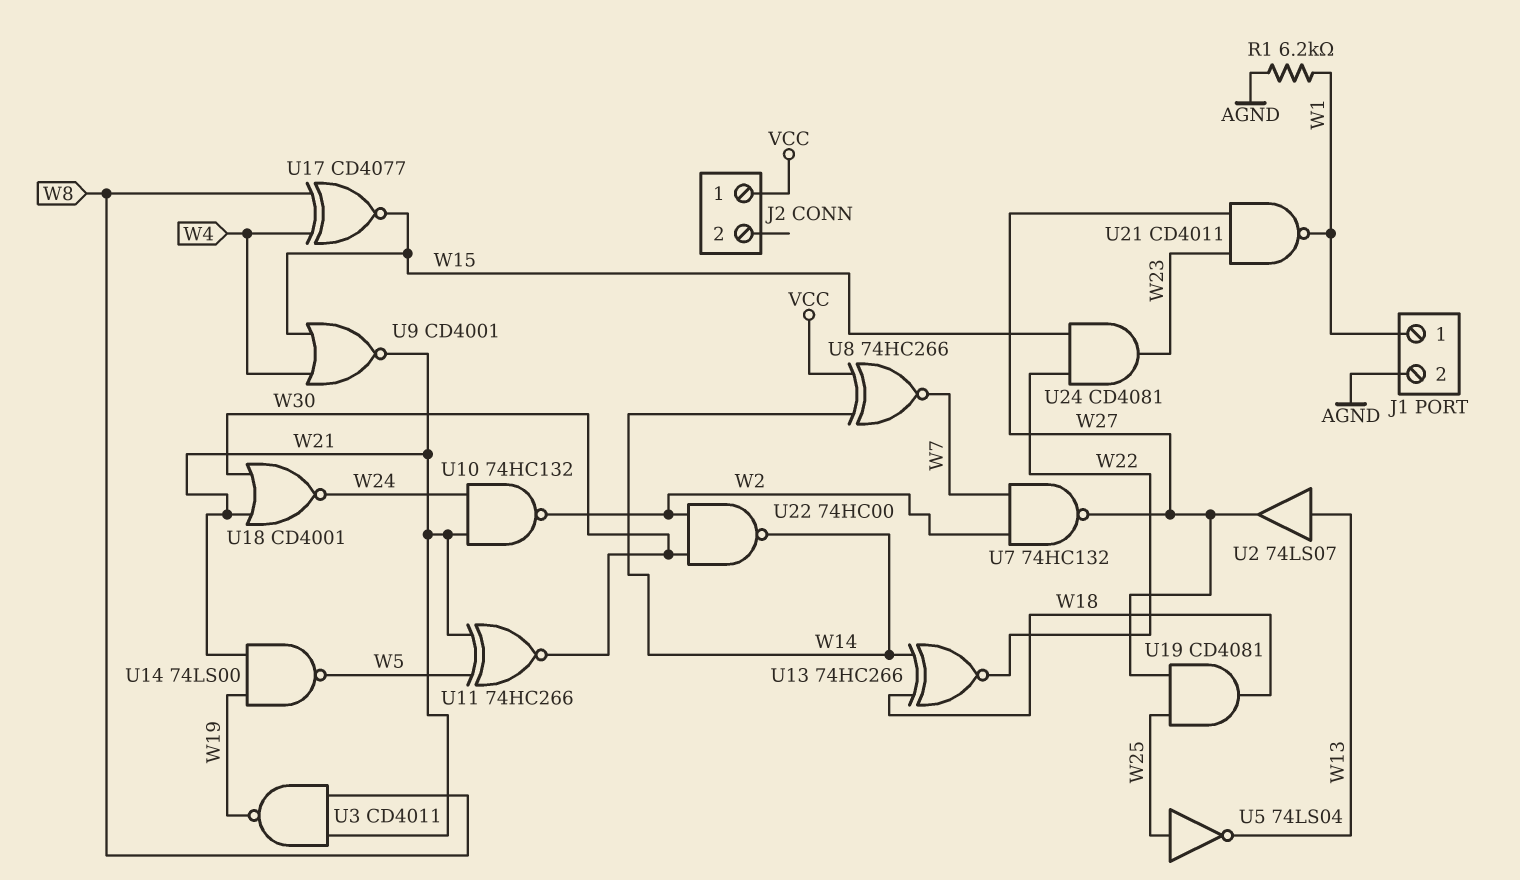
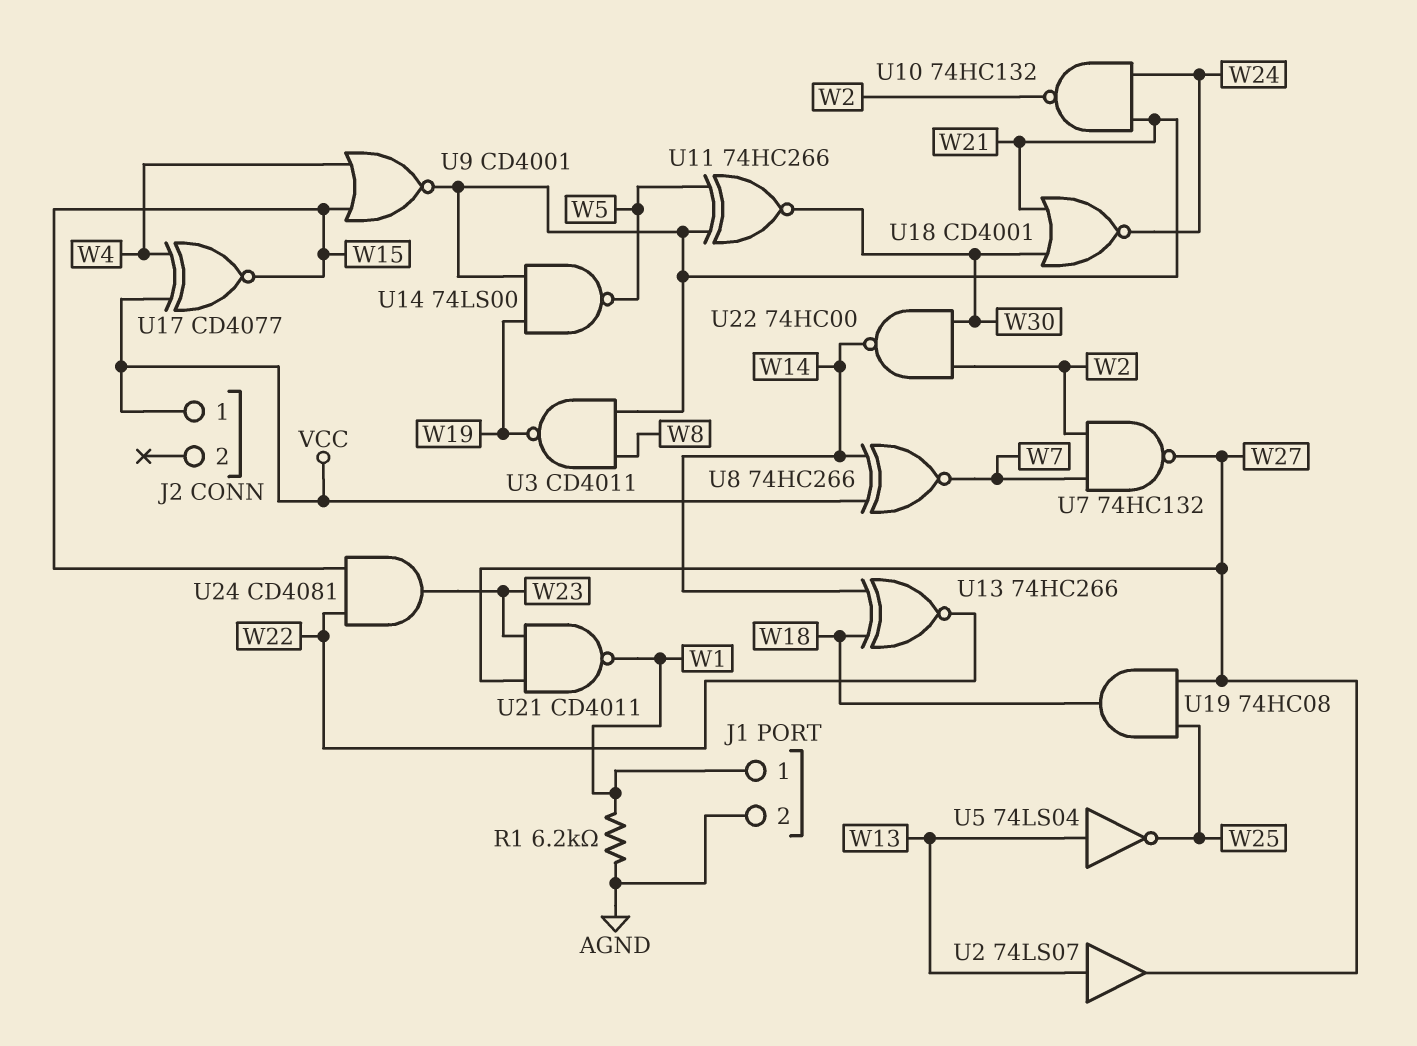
U5: NOT 74LS04 (in W25, out W13) -> NOT 74LS04 (in W13, out W25)
U17: XNOR CD4077 (in W4, in W8, out W15) -> XNOR CD4077 (in VCC, in W4, out W15)
U19: AND CD4081 (in W25, in W27, out W18) -> AND 74HC08 (in W25, in W27, out W18)

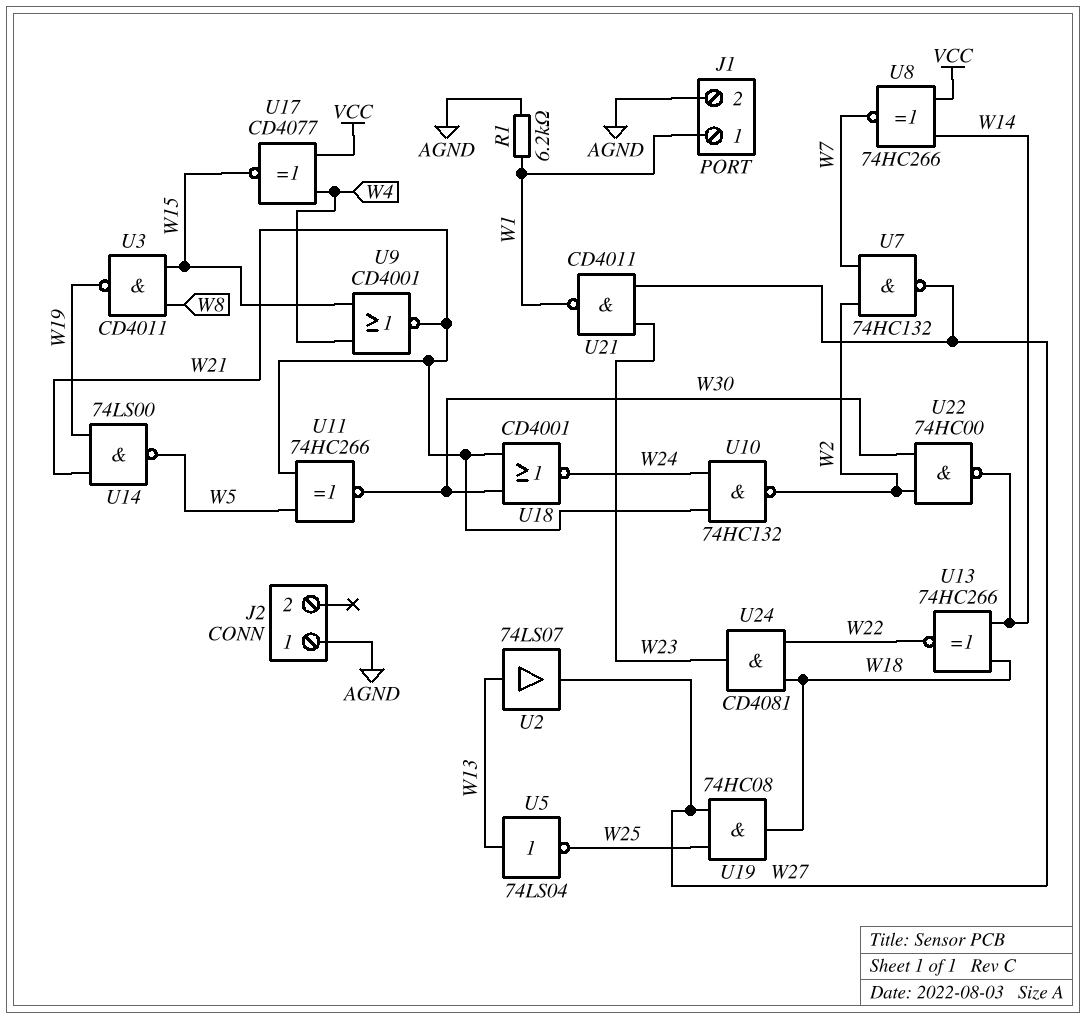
J2 pin 1: VCC -> AGND
U3: NAND CD4011 (in W8, in W21, out W19) -> NAND CD4011 (in W8, in W15, out W19)
U24: AND CD4081 (in W15, in W22, out W23) -> AND CD4081 (in W18, in W22, out W23)

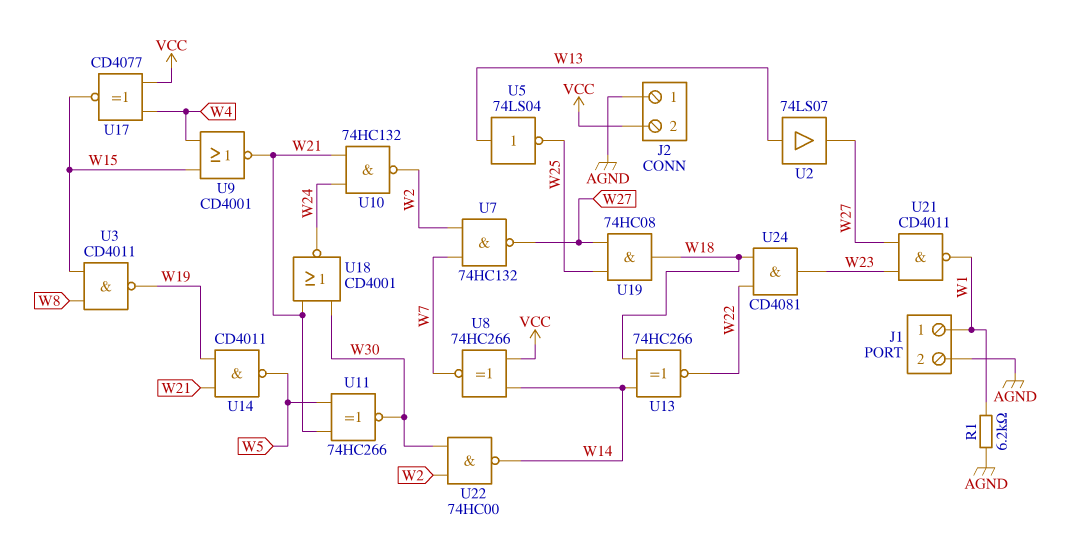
J2 pin 2: none -> VCC
U14: NAND 74LS00 (in W19, in W21, out W5) -> NAND CD4011 (in W19, in W21, out W5)

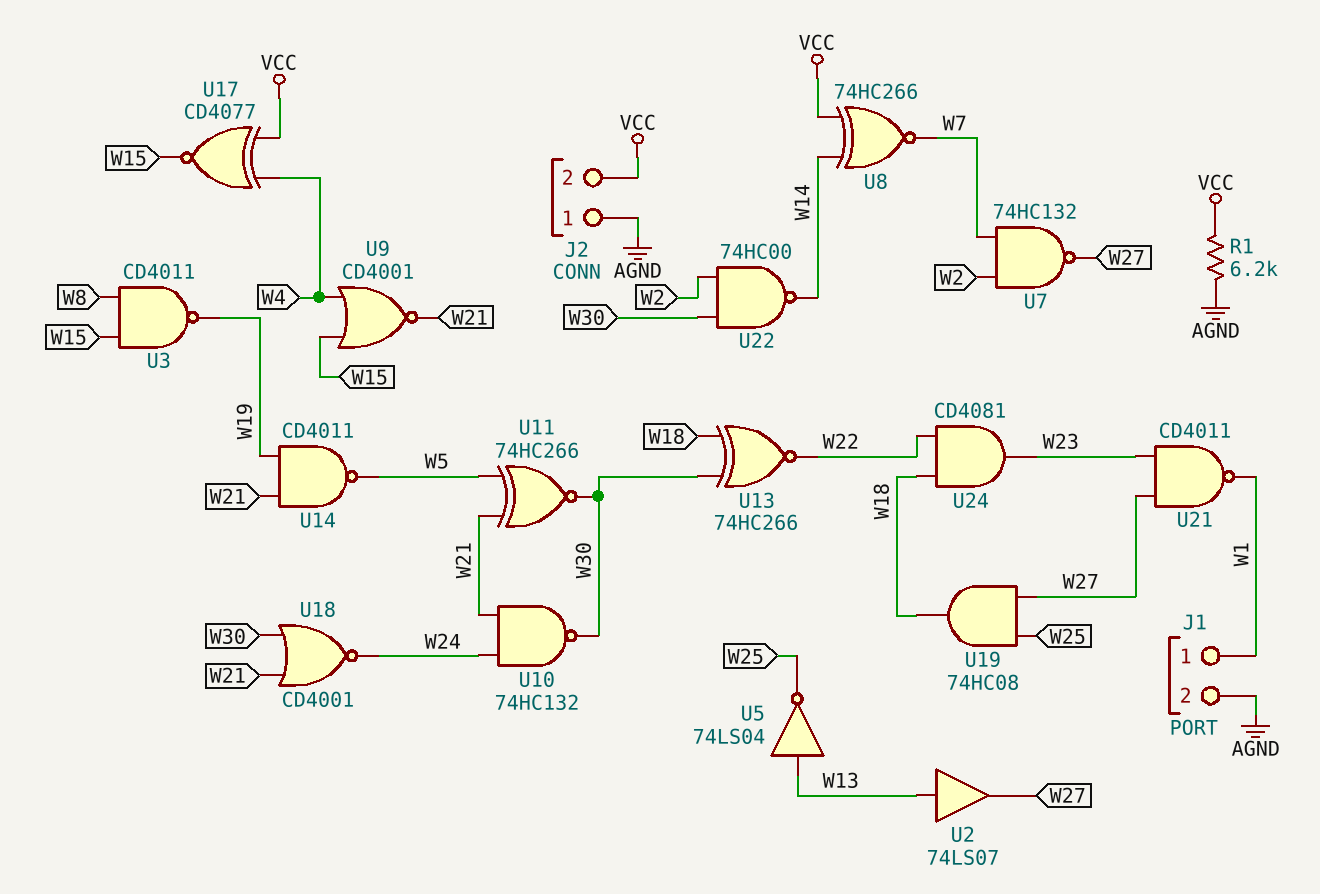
R1: 6.2k (AGND, W1) -> 6.2k (AGND, VCC)
U10: NAND 74HC132 (in W21, in W24, out W2) -> NAND 74HC132 (in W21, in W24, out W30)
U13: XNOR 74HC266 (in W14, in W18, out W22) -> XNOR 74HC266 (in W18, in W30, out W22)

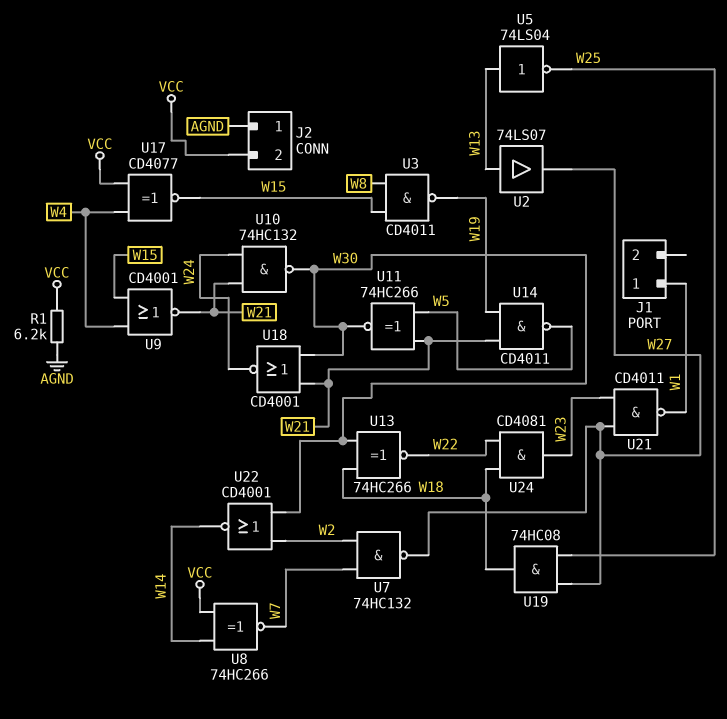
J1 pin 2: AGND -> none
U22: NAND 74HC00 (in W2, in W30, out W14) -> NOR CD4001 (in W2, in W30, out W14)

